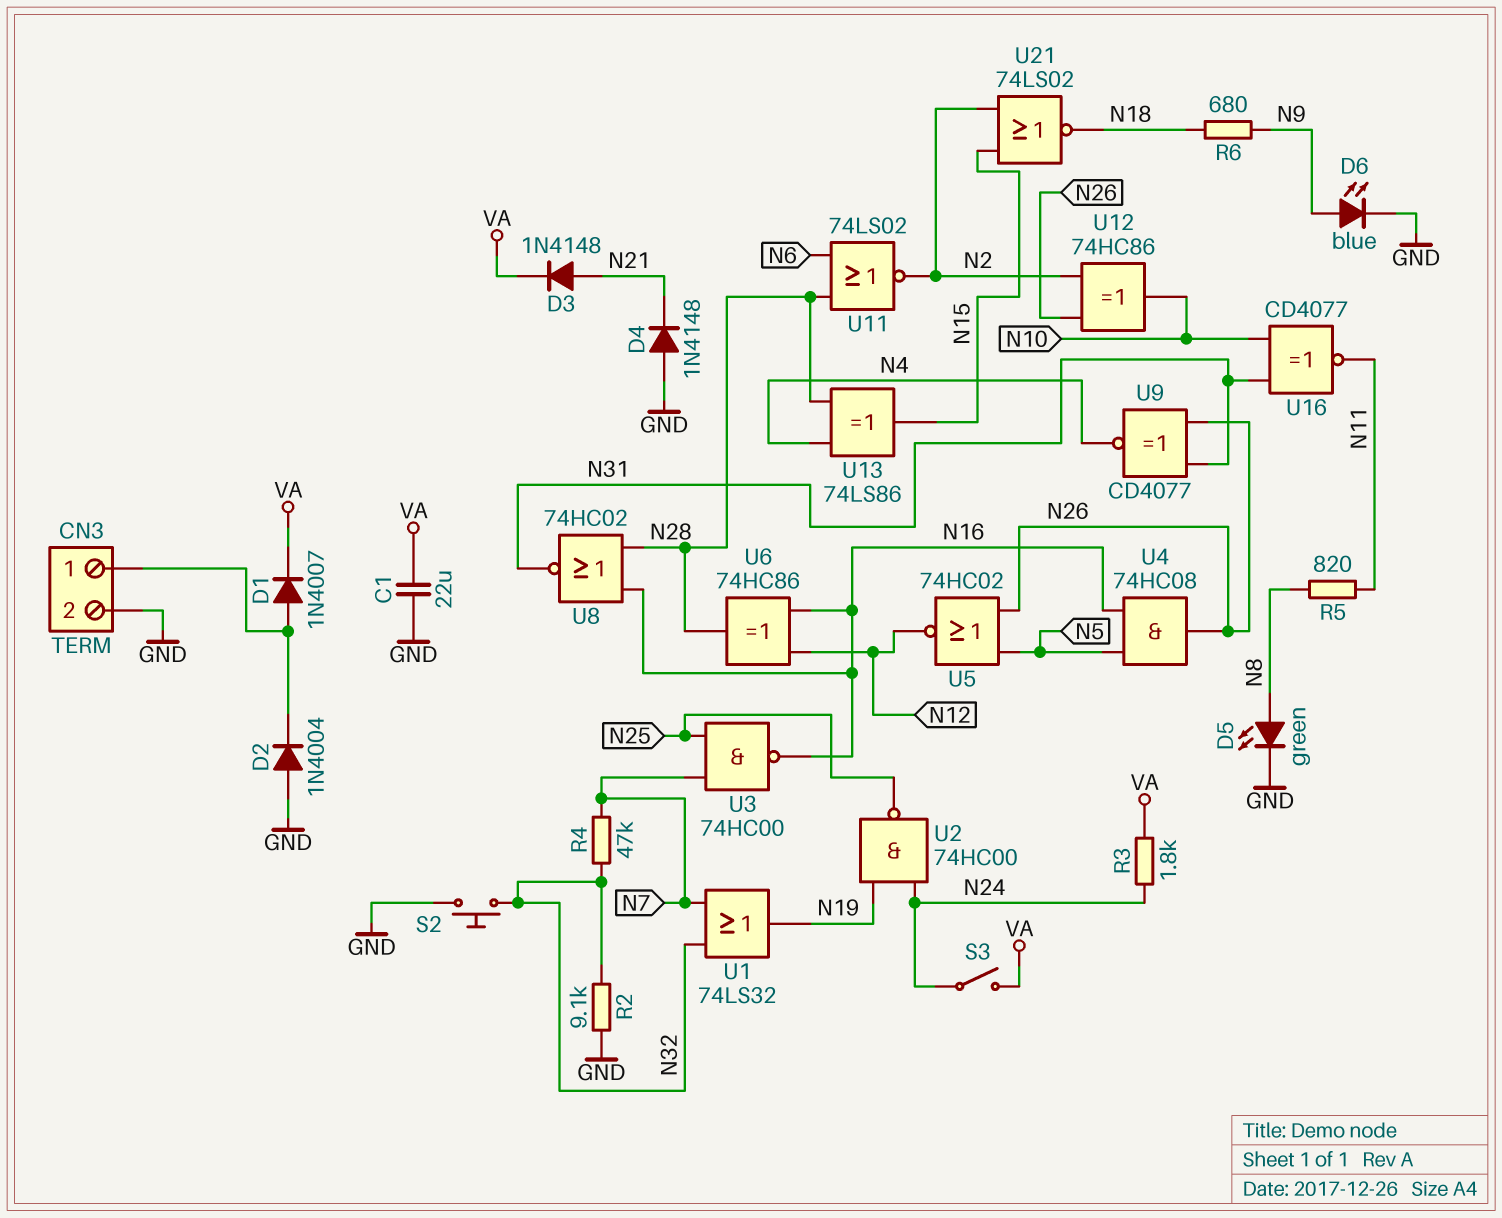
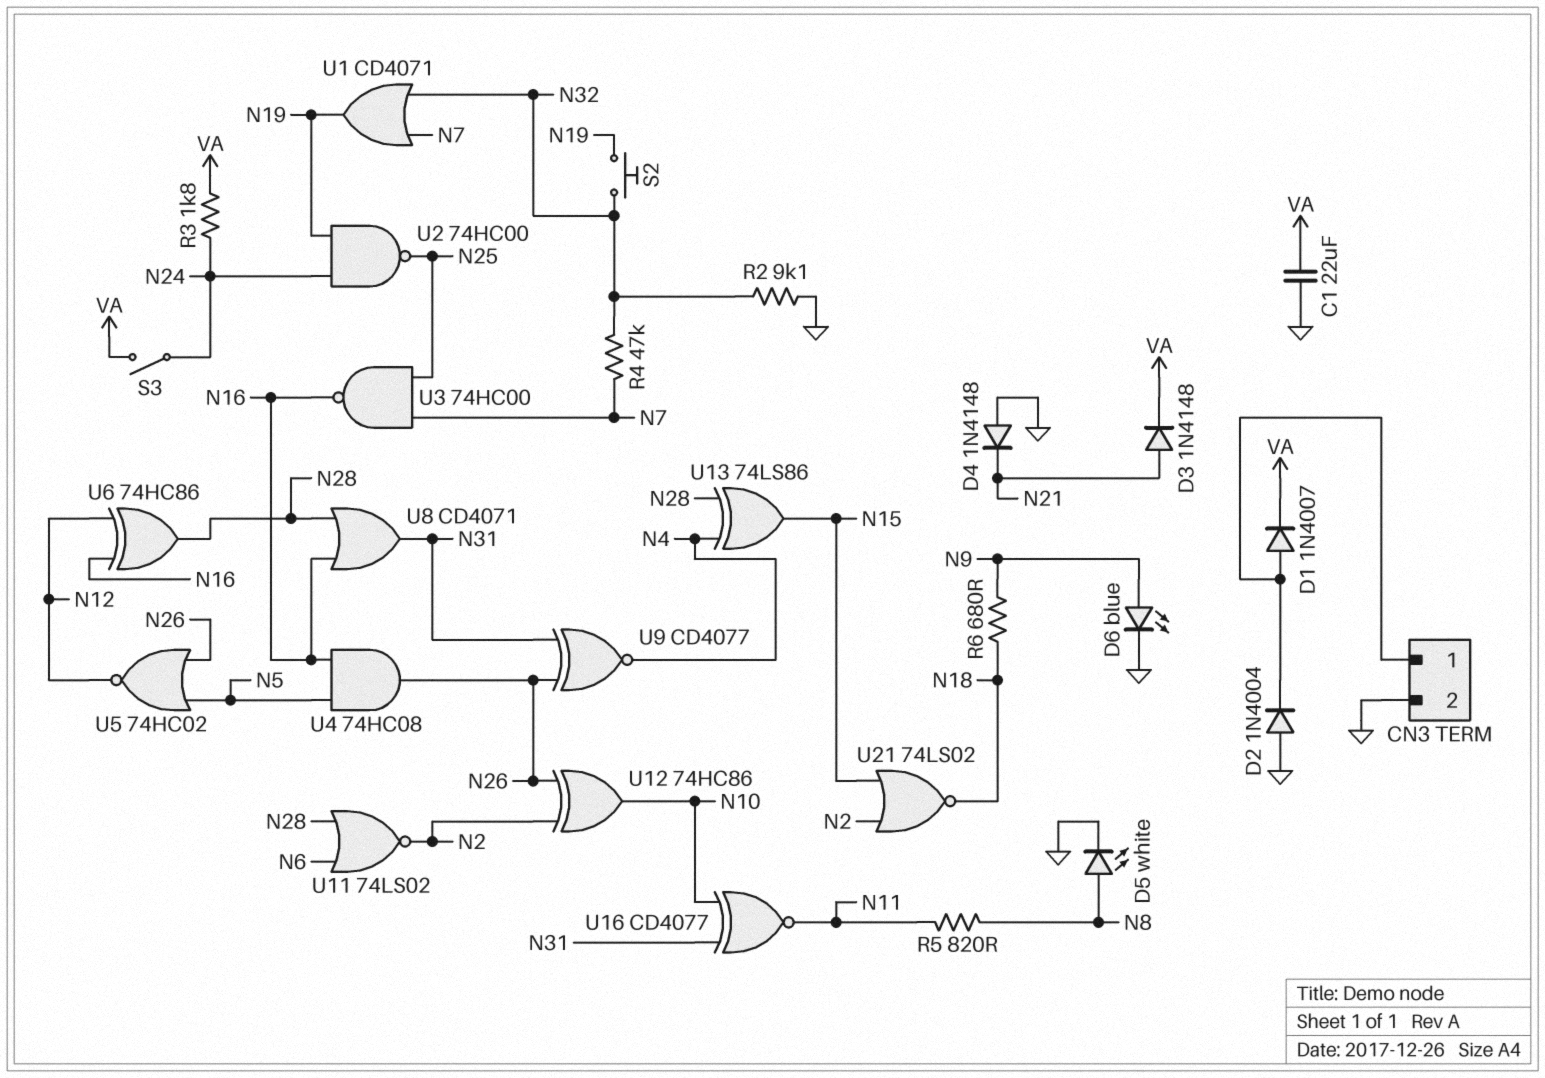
D5: LED green (A N8, K GND) -> LED white (A N8, K GND)
S2: button (GND, N32) -> button (N19, N32)
U1: OR 74LS32 (in N7, in N32, out N19) -> OR CD4071 (in N7, in N32, out N19)
U8: NOR 74HC02 (in N16, in N28, out N31) -> OR CD4071 (in N16, in N28, out N31)

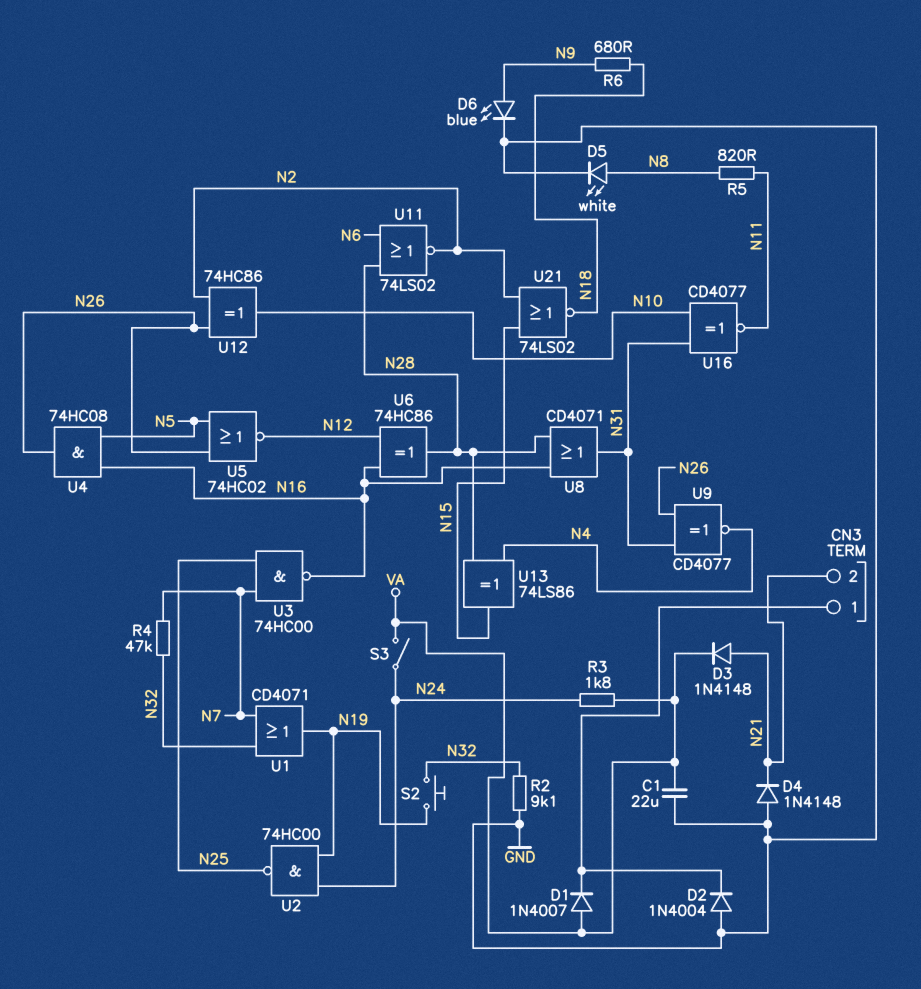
CN3 pin 2: GND -> N21
D1: diode 1N4007 (A CN3/1, K VA) -> diode 1N4007 (A VA, K CN3/1)

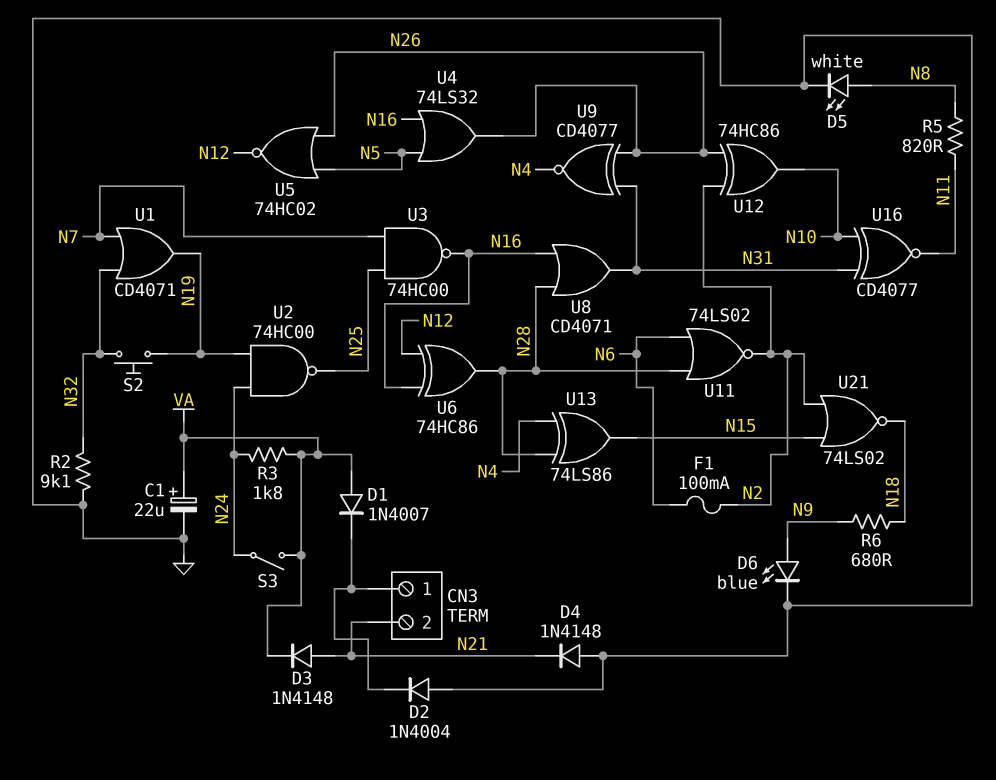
C1: 22uF (GND, VA) -> 22uF (plus VA, minus GND)
F1: none -> 100mA (N2, N6)
R4: 47k (N7, N32) -> none
U4: AND 74HC08 (in N5, in N16, out N26) -> OR 74LS32 (in N5, in N16, out N26)

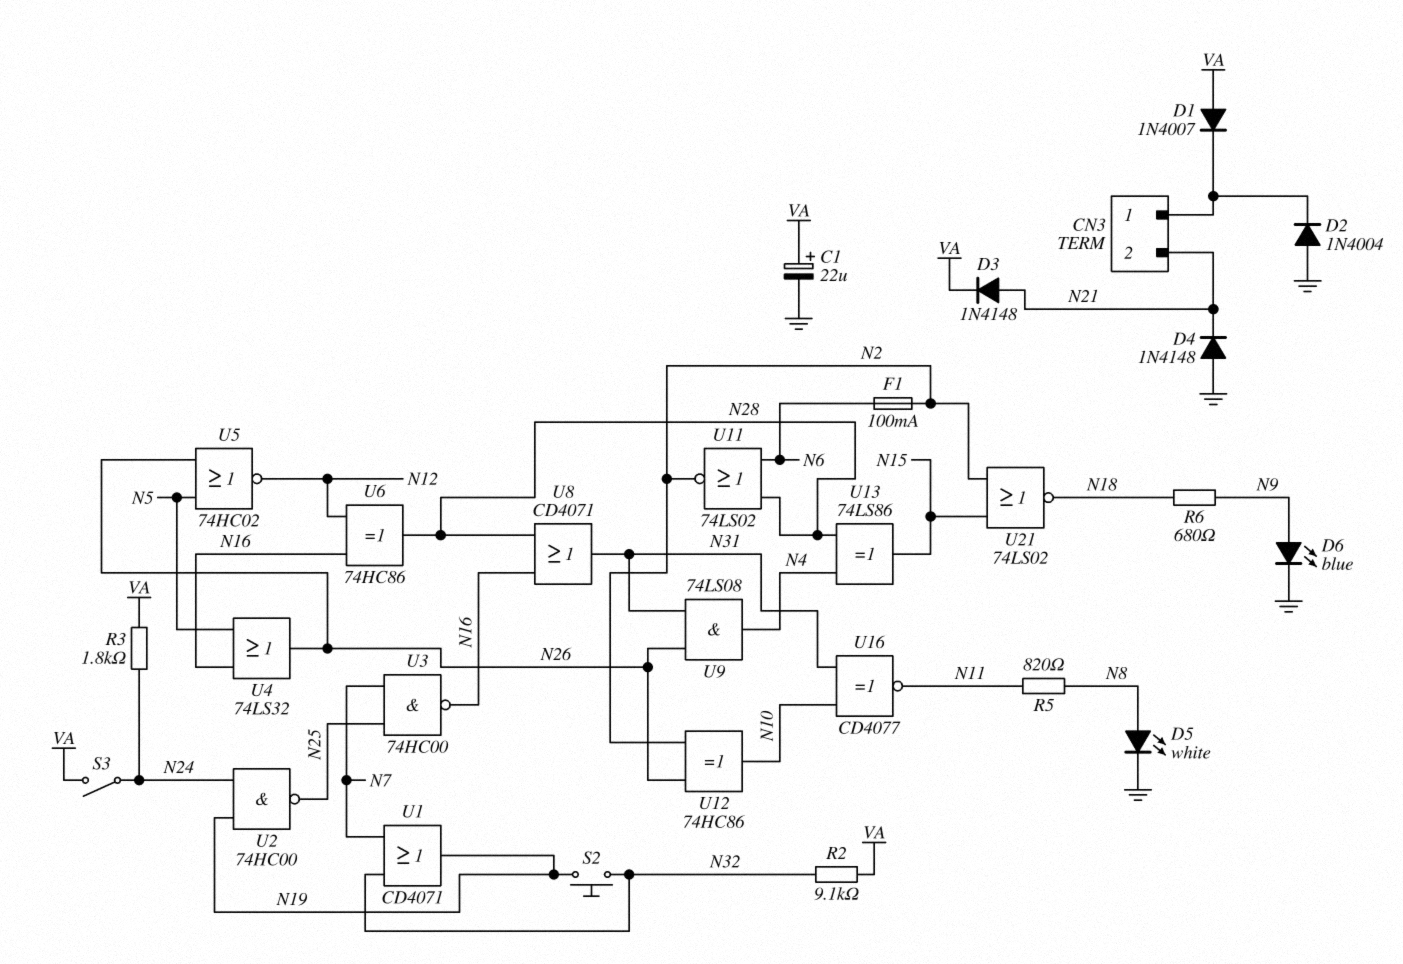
R2: 9.1k (GND, N32) -> 9.1k (N32, VA)
U9: XNOR CD4077 (in N26, in N31, out N4) -> AND 74LS08 (in N26, in N31, out N4)

